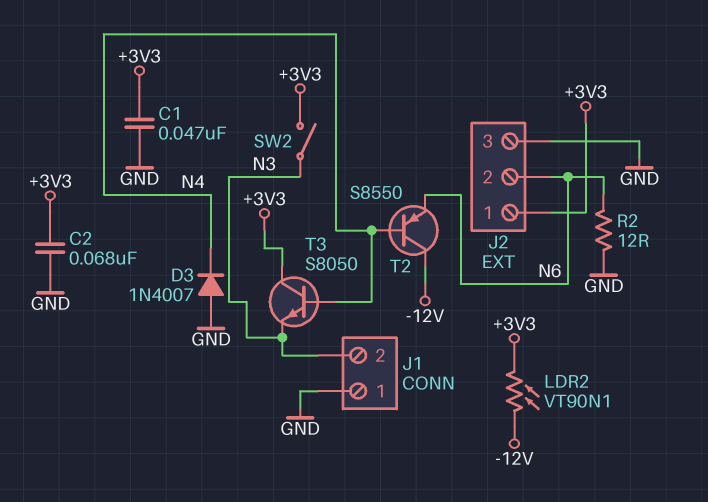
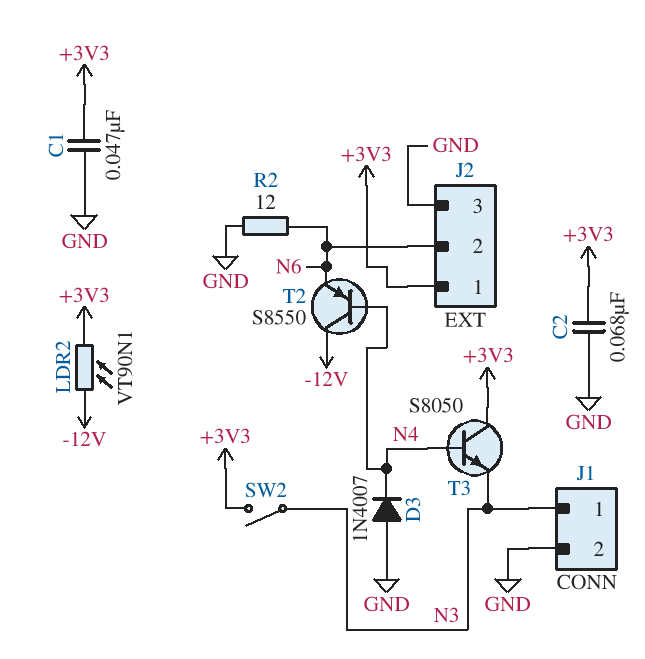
J1 pin 1: GND -> N3
J1 pin 2: N3 -> GND

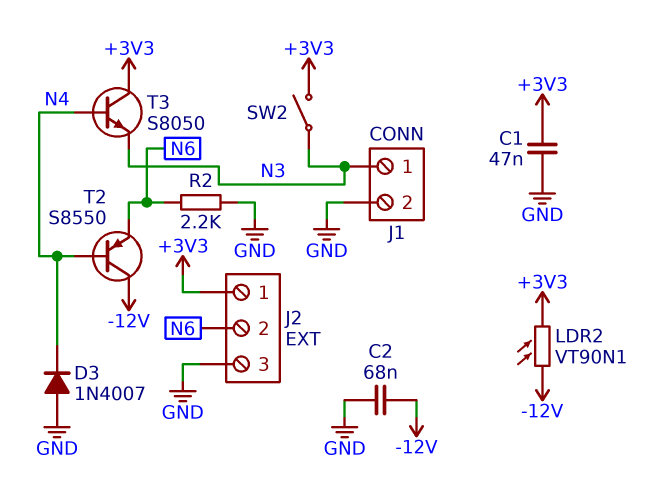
C2: 68nF (+3V3, GND) -> 68nF (-12V, GND)
R2: 12 (GND, N6) -> 2.2k (GND, N6)

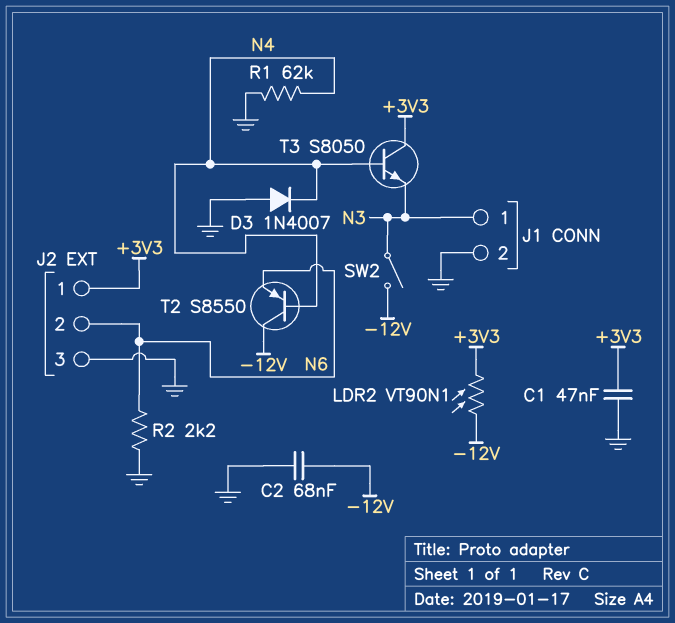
R1: none -> 62k (GND, N4)
SW2: switch (+3V3, N3) -> switch (-12V, N3)

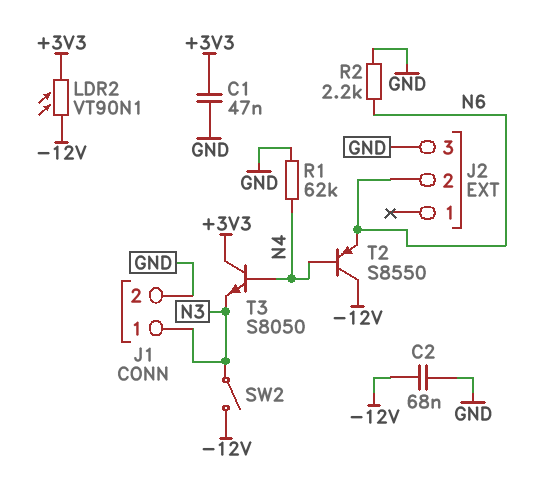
D3: diode 1N4007 (A GND, K N4) -> none
J2 pin 1: +3V3 -> none

